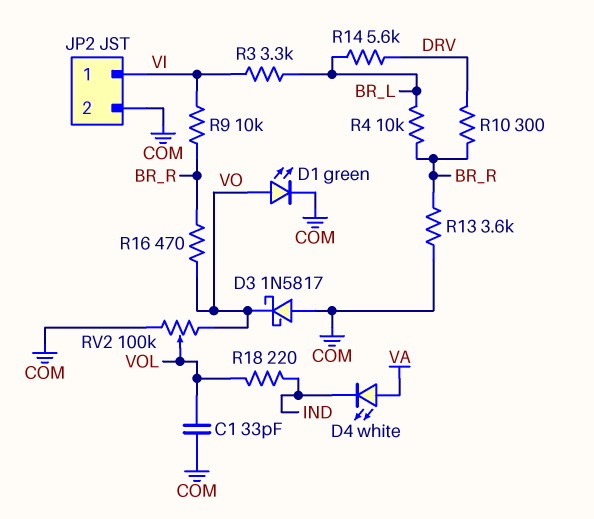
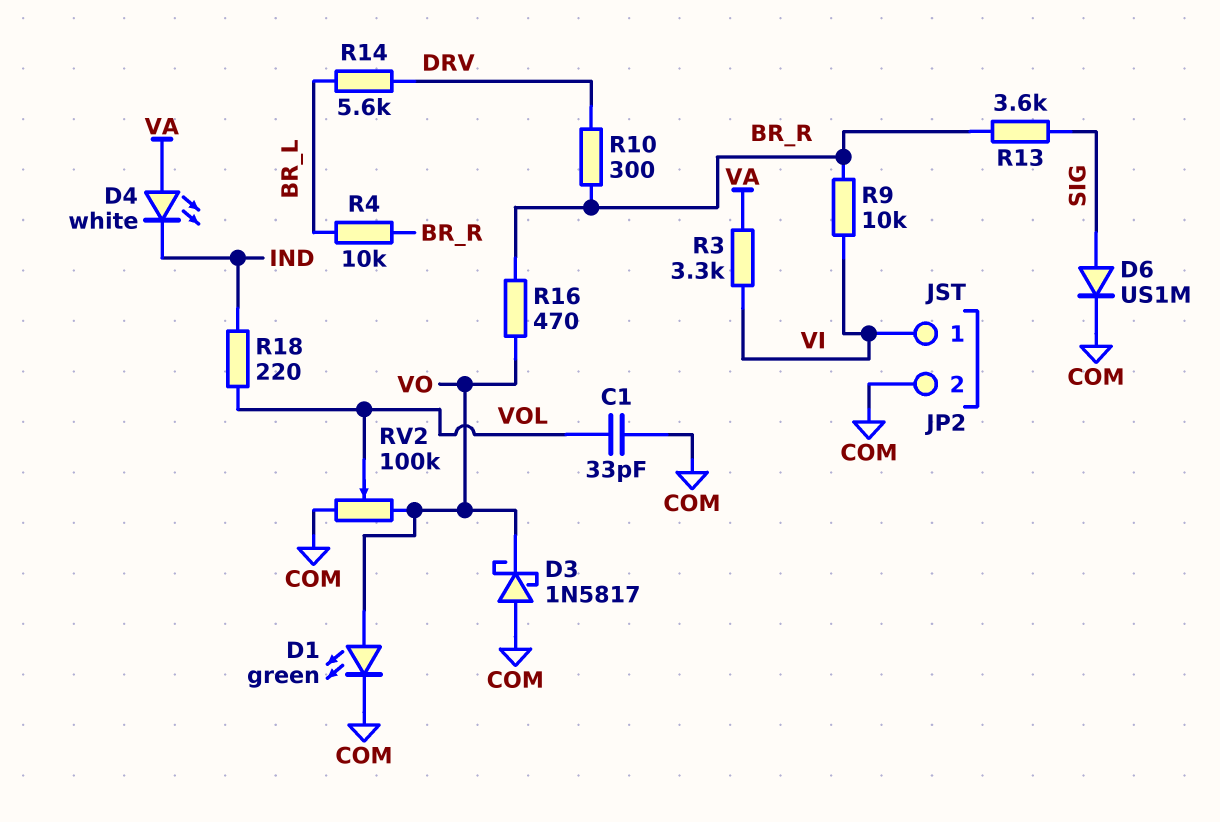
D6: none -> diode US1M (A SIG, K COM)
R3: 3.3k (BR_L, VI) -> 3.3k (VA, VI)
R13: 3.6k (BR_R, COM) -> 3.6k (BR_R, SIG)

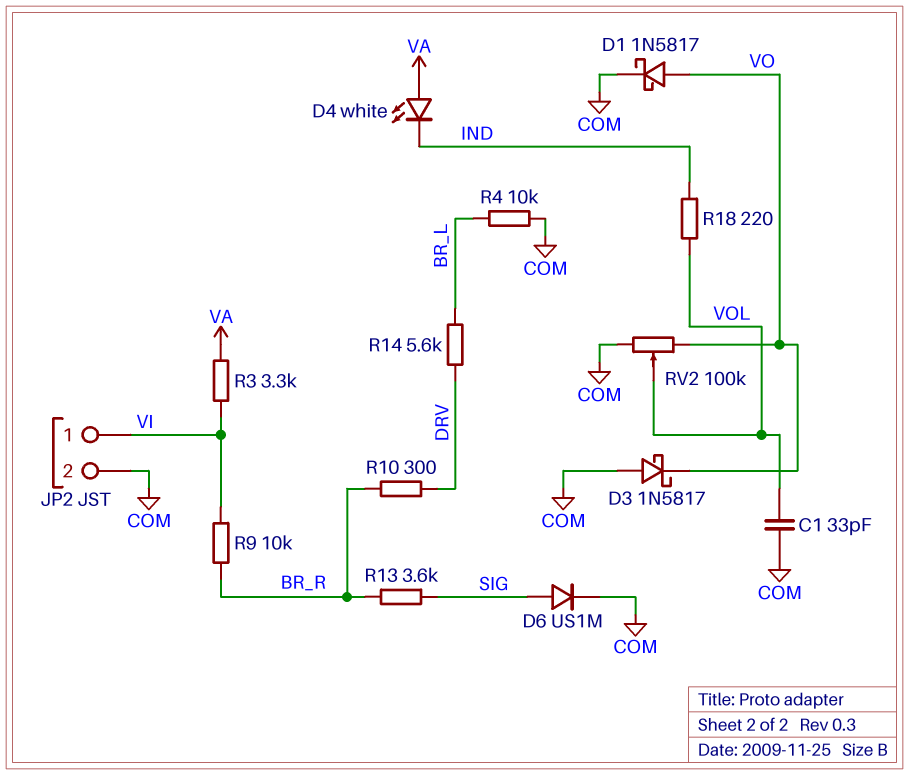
D1: LED green (A VO, K COM) -> schottky 1N5817 (A VO, K COM)
R4: 10k (BR_L, BR_R) -> 10k (BR_L, COM)
R16: 470 (BR_R, VO) -> none

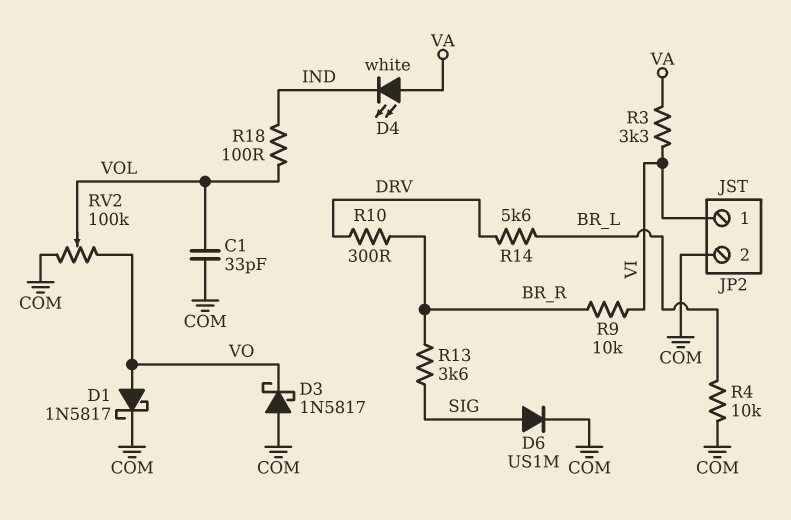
R18: 220 (IND, VOL) -> 100 (IND, VOL)

